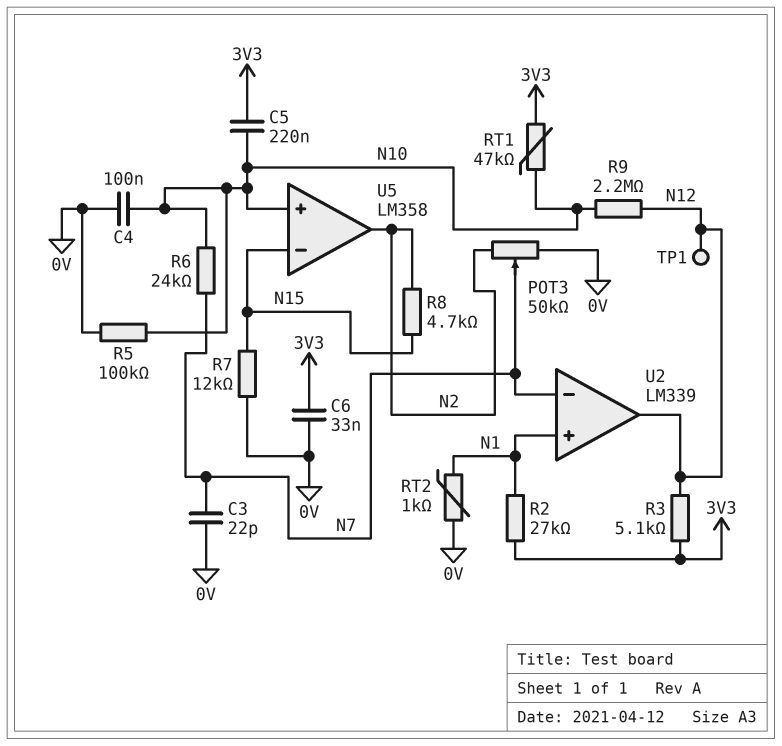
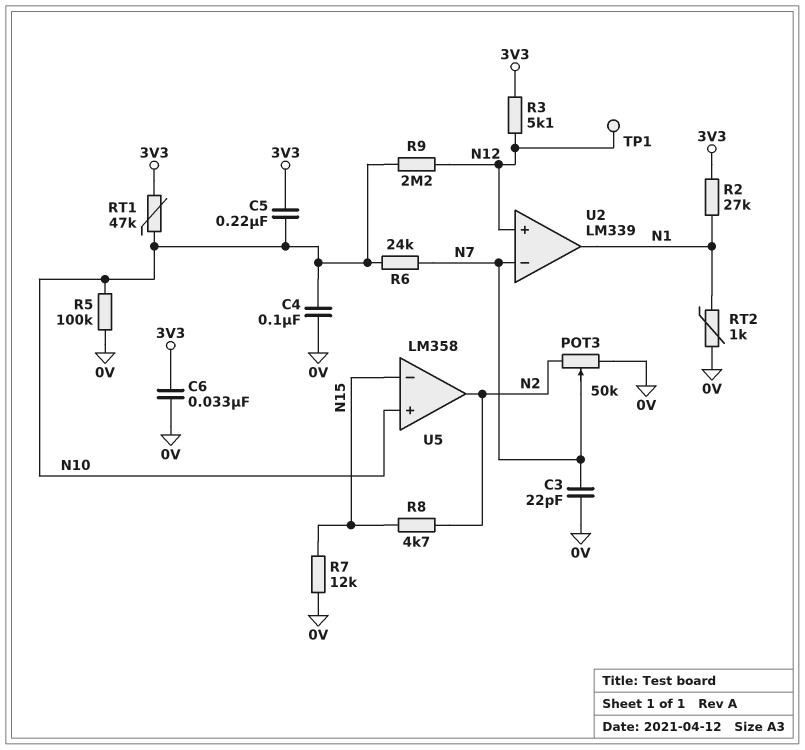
U2 pin in+: N1 -> N12
U2 pin out: N12 -> N1

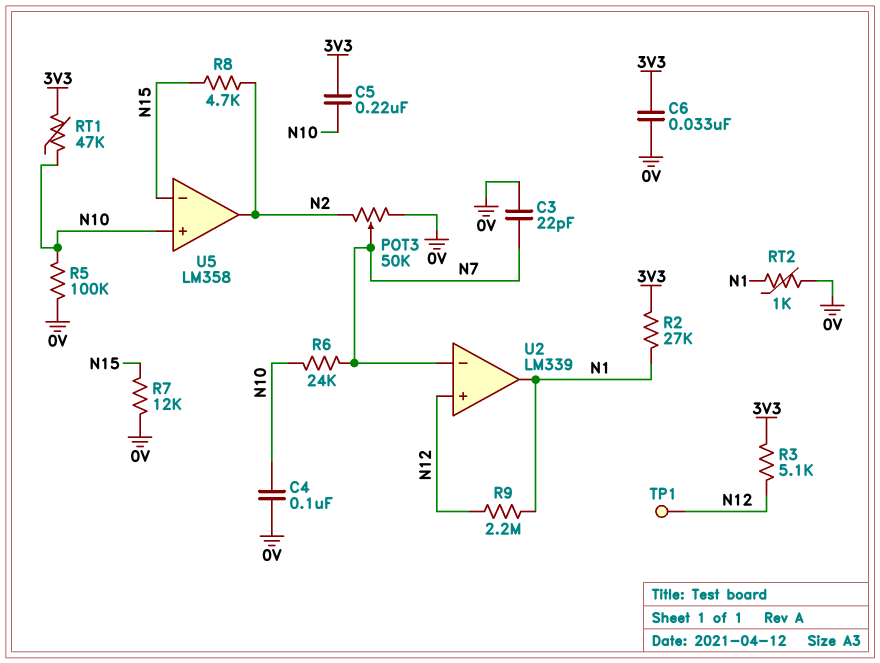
R9: 2.2M (N10, N12) -> 2.2M (N1, N12)

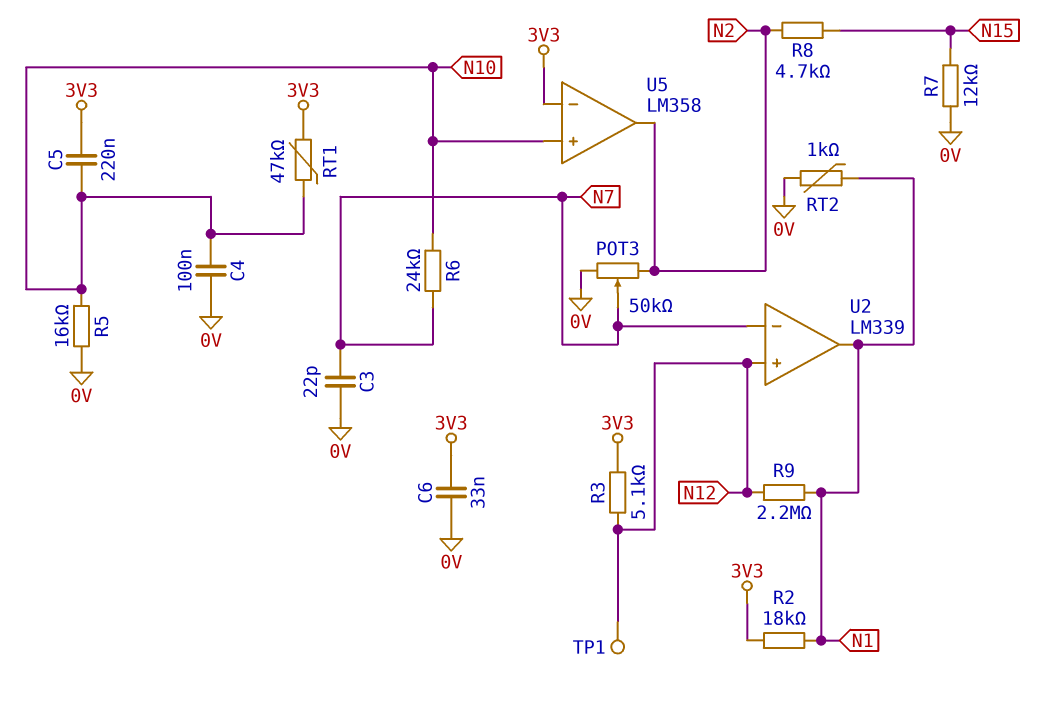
R2: 27k (3V3, N1) -> 18k (3V3, N1)
R5: 100k (0V, N10) -> 16k (0V, N10)
U5 pin in-: N15 -> 3V3

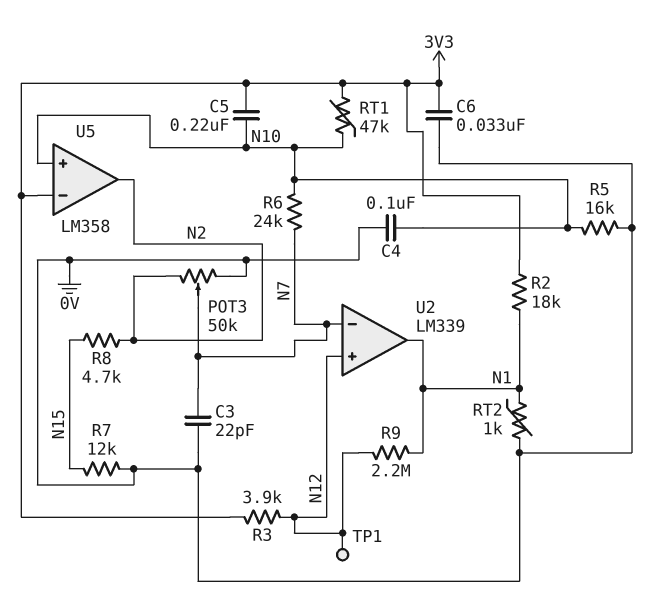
R3: 5.1k (3V3, N12) -> 3.9k (3V3, N12)

